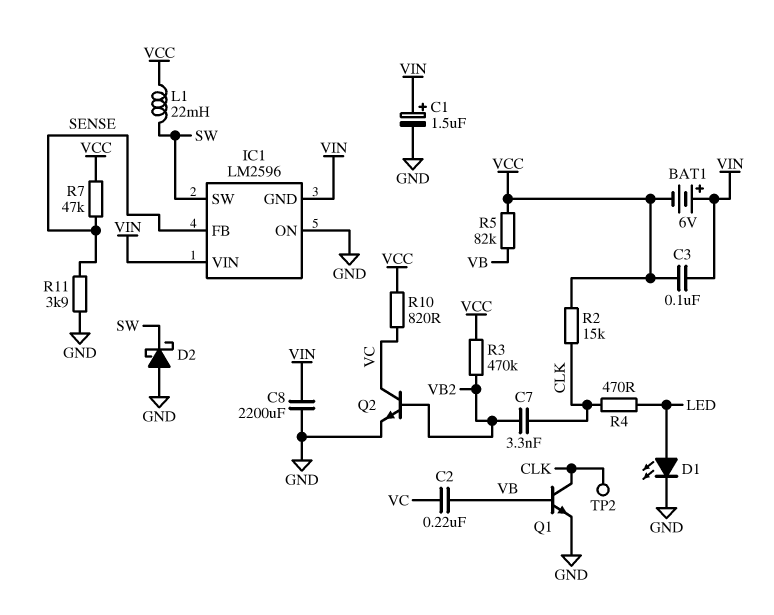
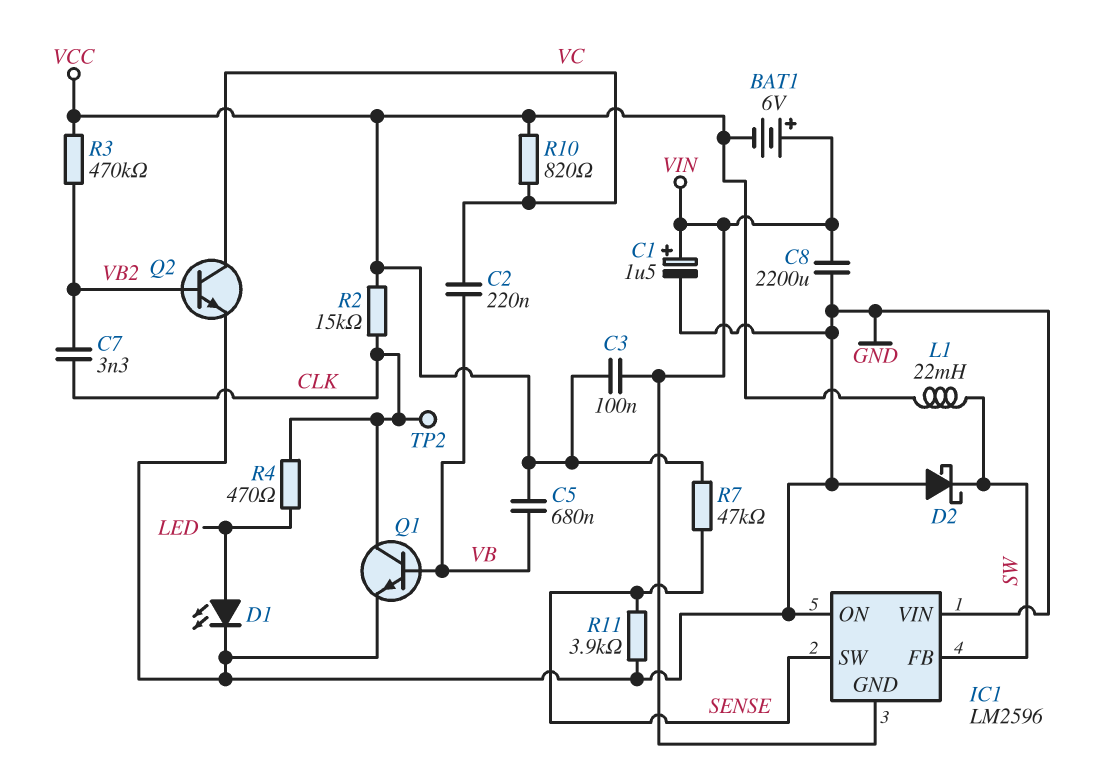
C5: none -> 680nF (VB, VCC)
IC1 pin FB: SENSE -> SW
IC1 pin SW: SW -> SENSE
IC1 pin VIN: VIN -> GND
R5: 82k (VB, VCC) -> none

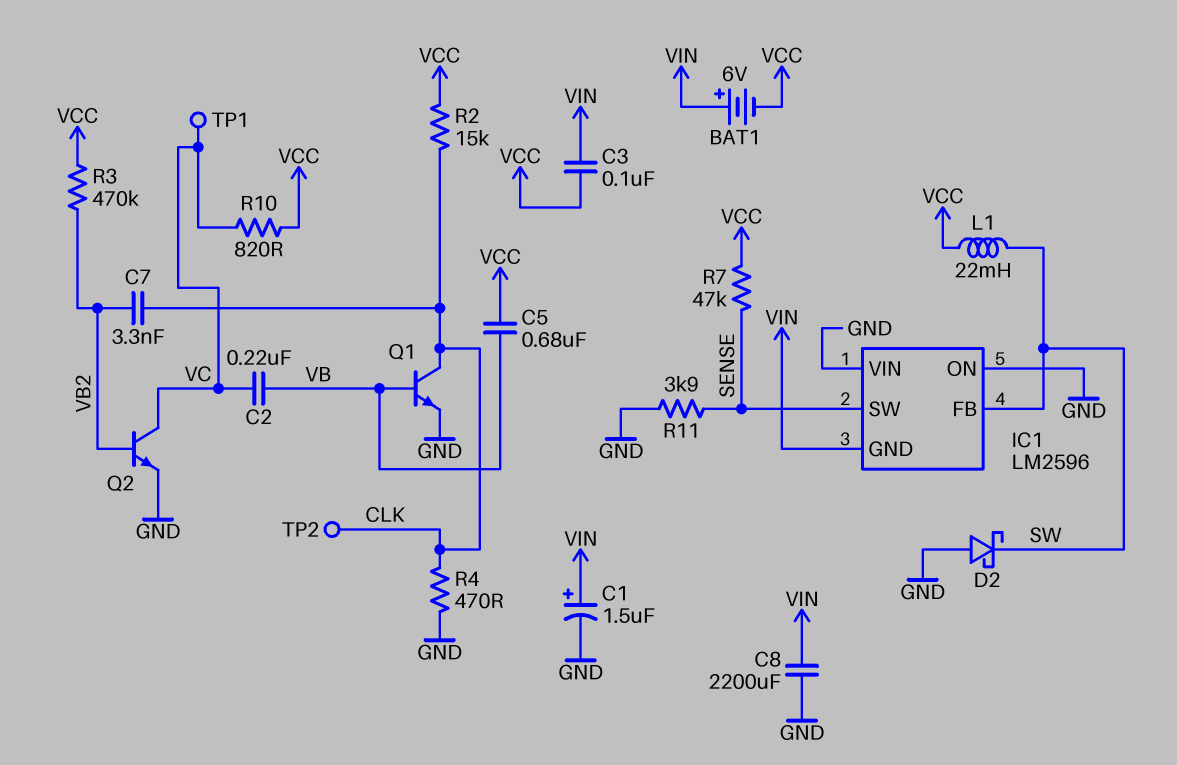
D1: LED (A LED, K GND) -> none
R4: 470 (CLK, LED) -> 470 (CLK, GND)
TP1: none -> test point (VC)

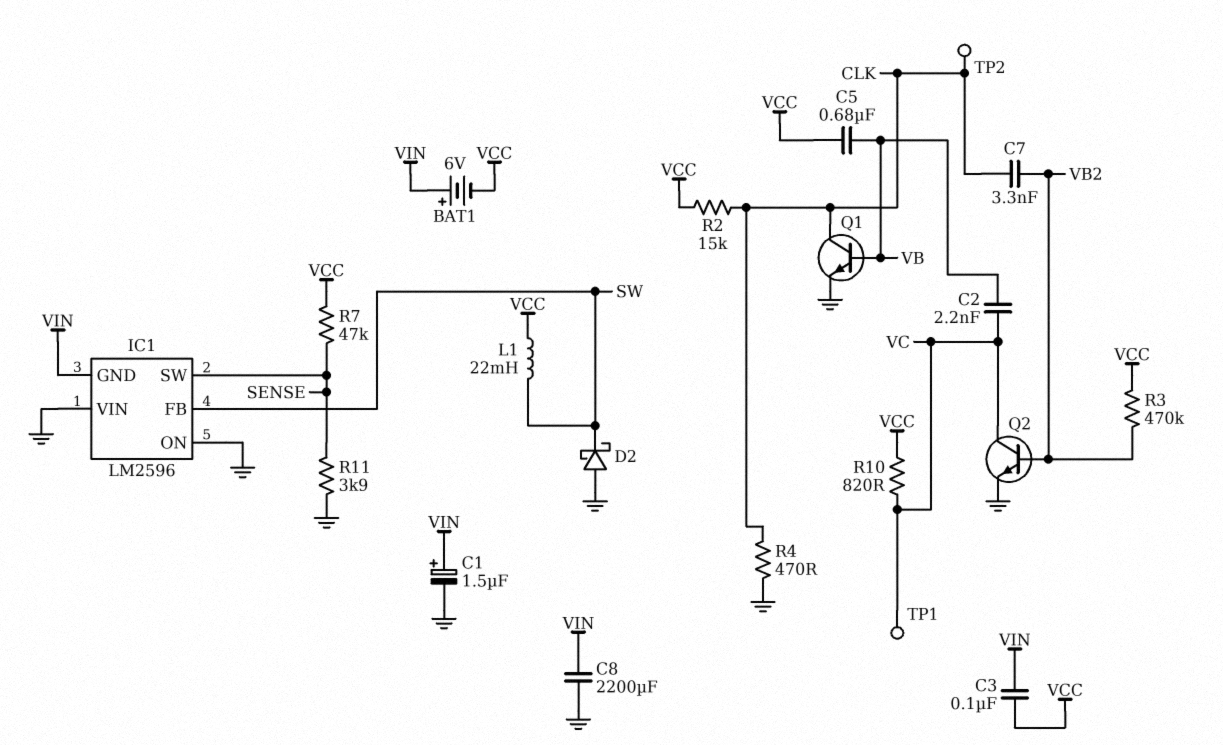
C2: 220nF (VB, VC) -> 2.2nF (VB, VC)

